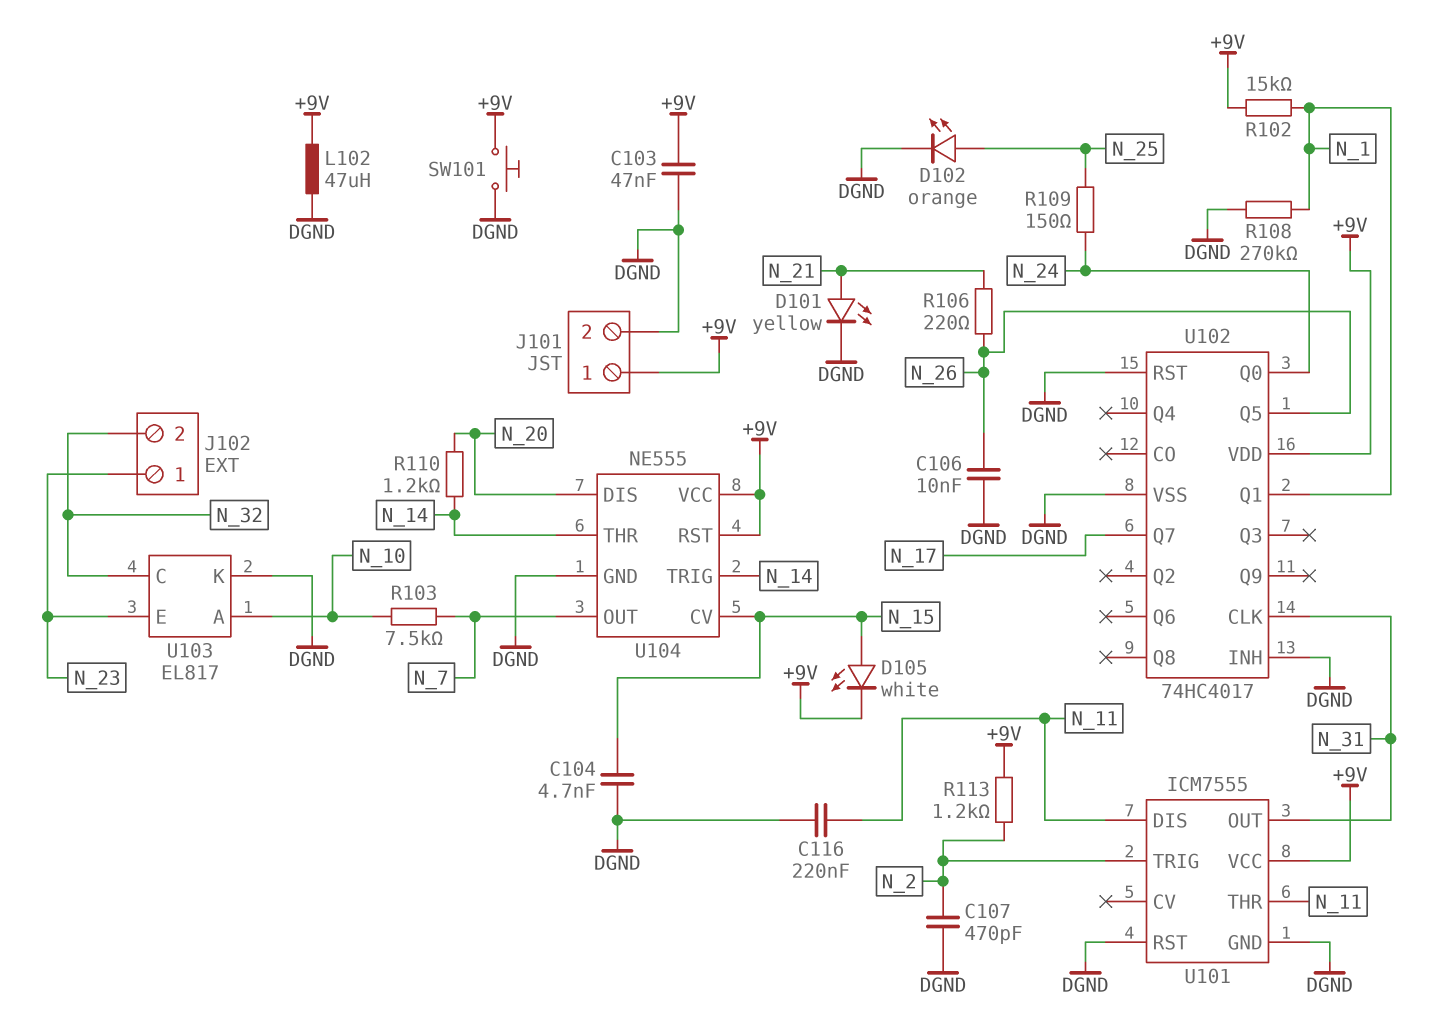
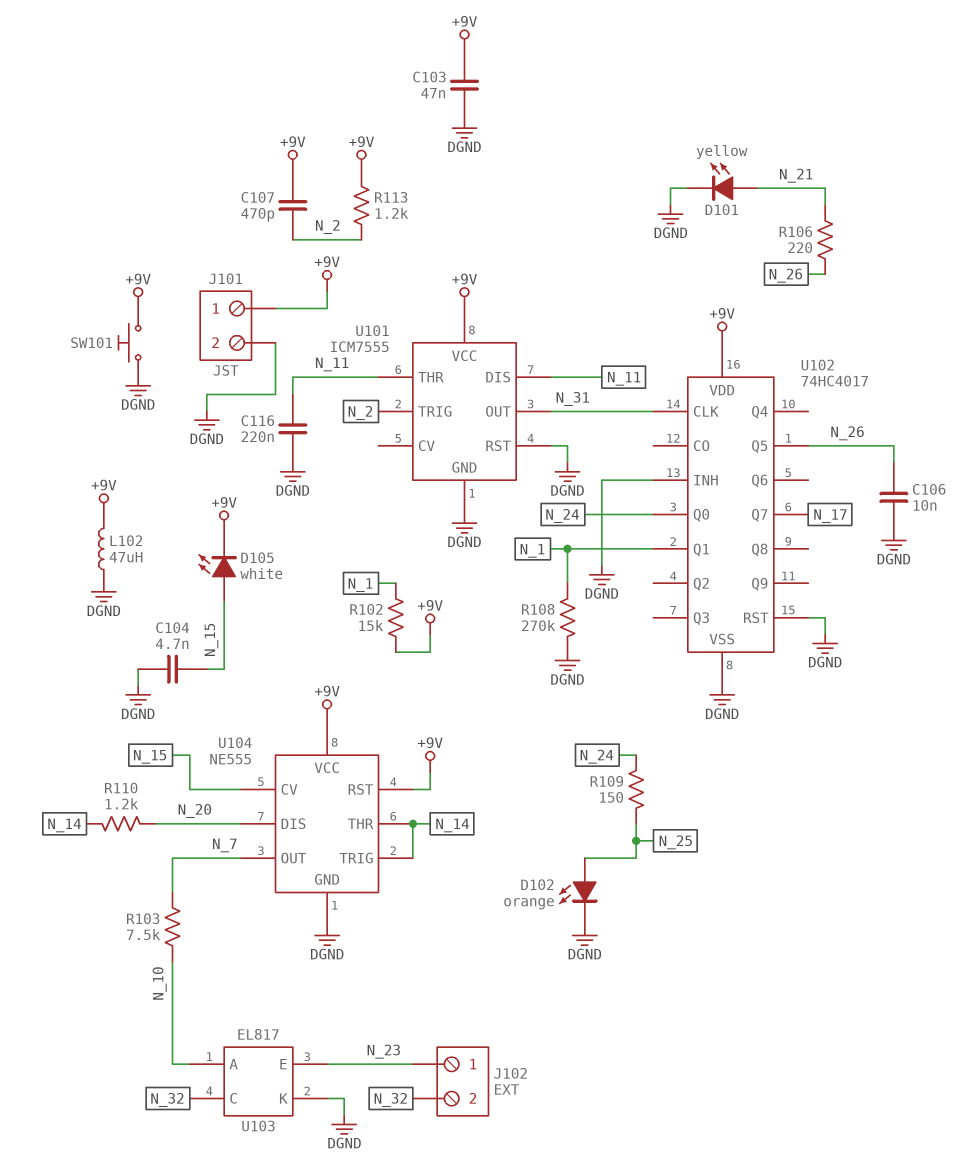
C107: 470pF (DGND, N_2) -> 470pF (+9V, N_2)

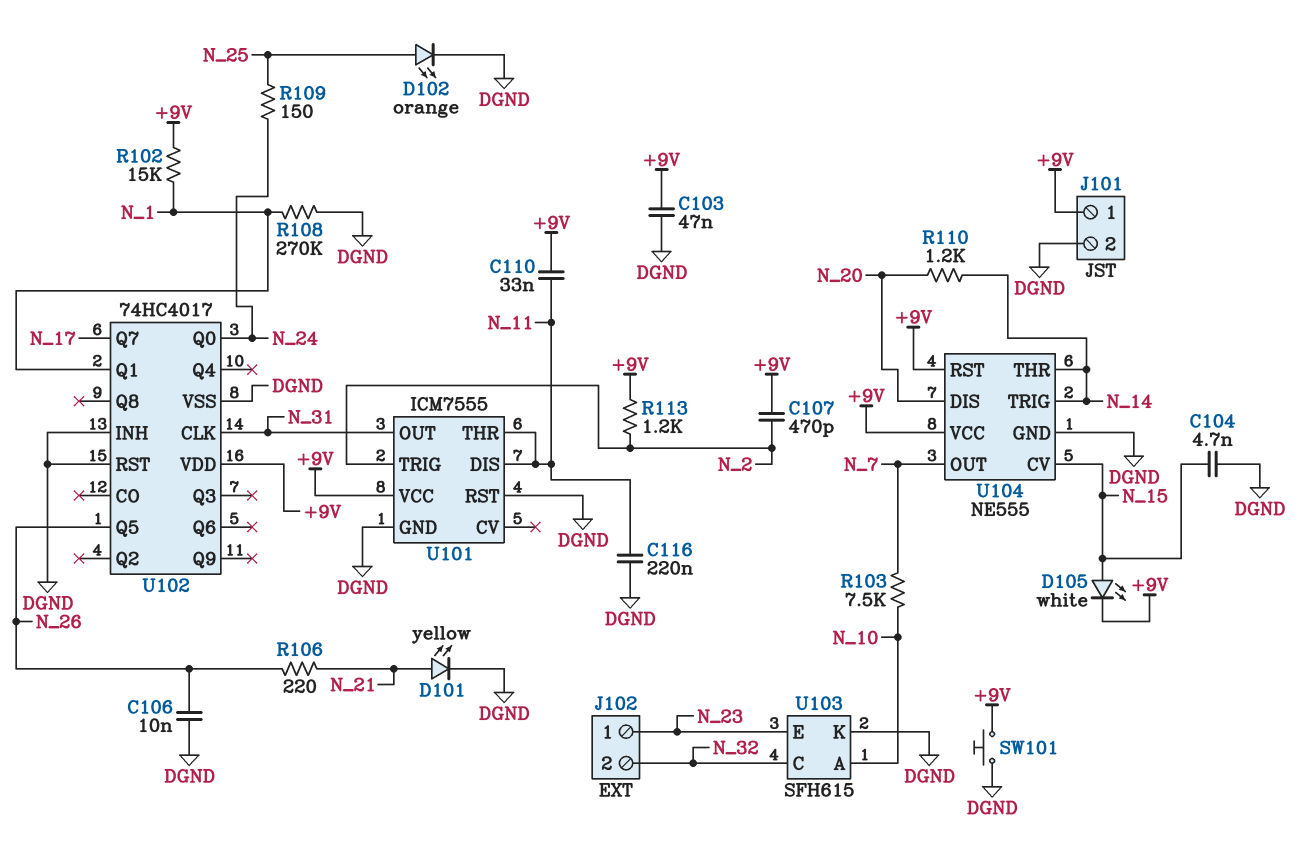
C110: none -> 33nF (+9V, N_11)
L102: 47uH (+9V, DGND) -> none
U103: EL817 -> SFH615

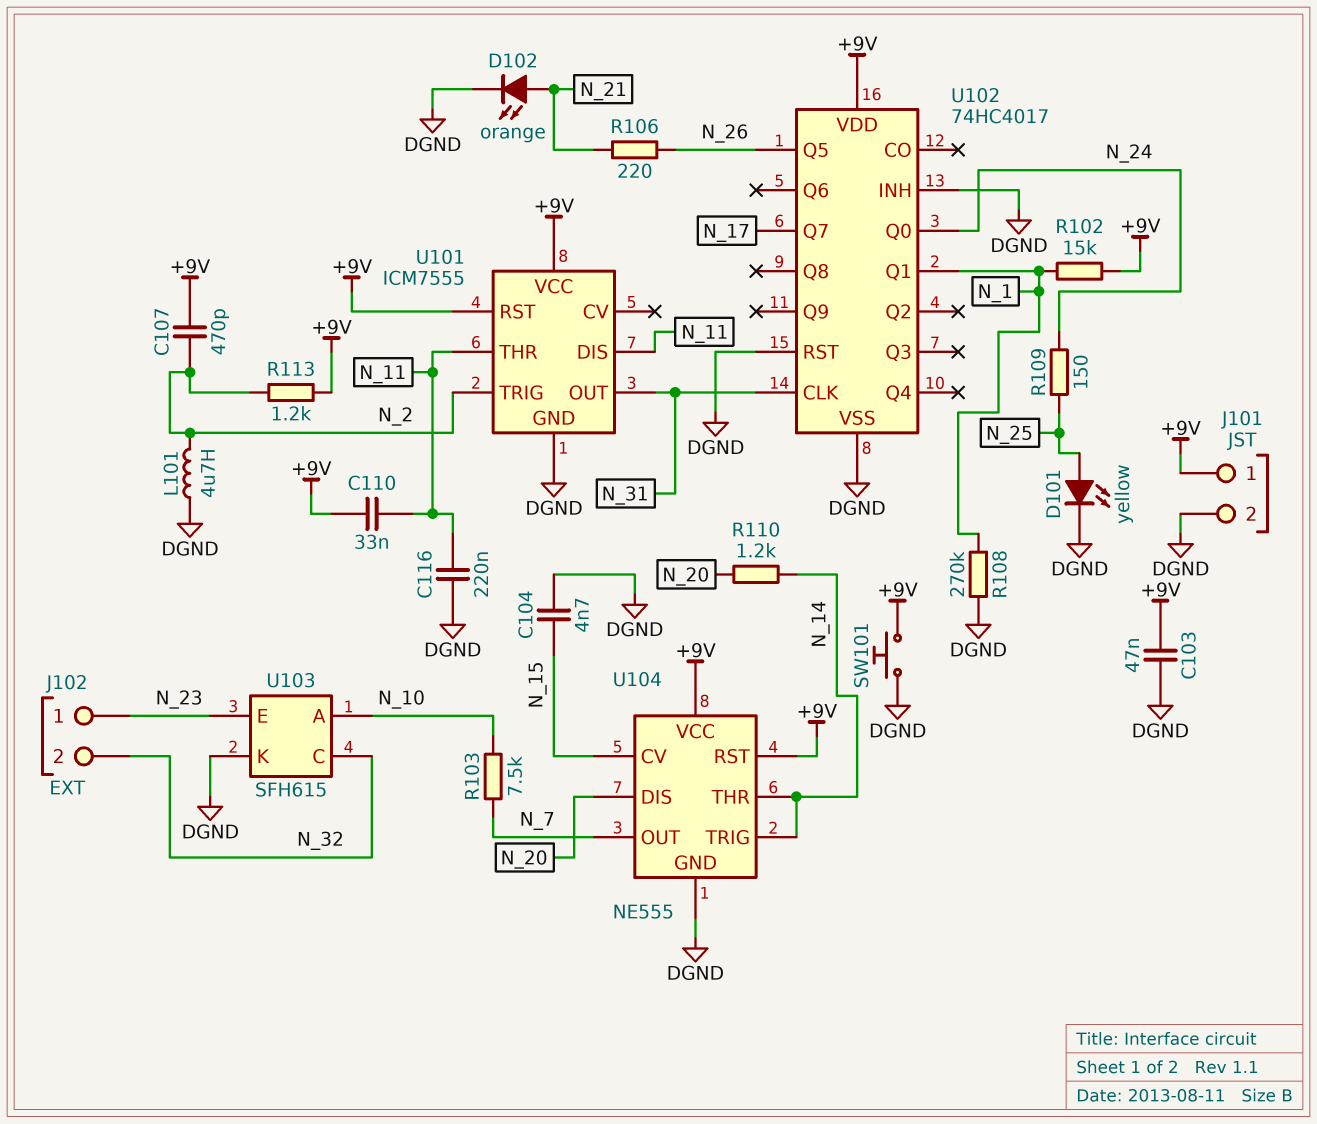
C106: 10nF (DGND, N_26) -> none
D101: LED yellow (A N_21, K DGND) -> LED yellow (A N_25, K DGND)
D102: LED orange (A N_25, K DGND) -> LED orange (A N_21, K DGND)
D105: LED white (A N_15, K +9V) -> none
L101: none -> 4.7uH (DGND, N_2)
U101 pin RST: DGND -> +9V

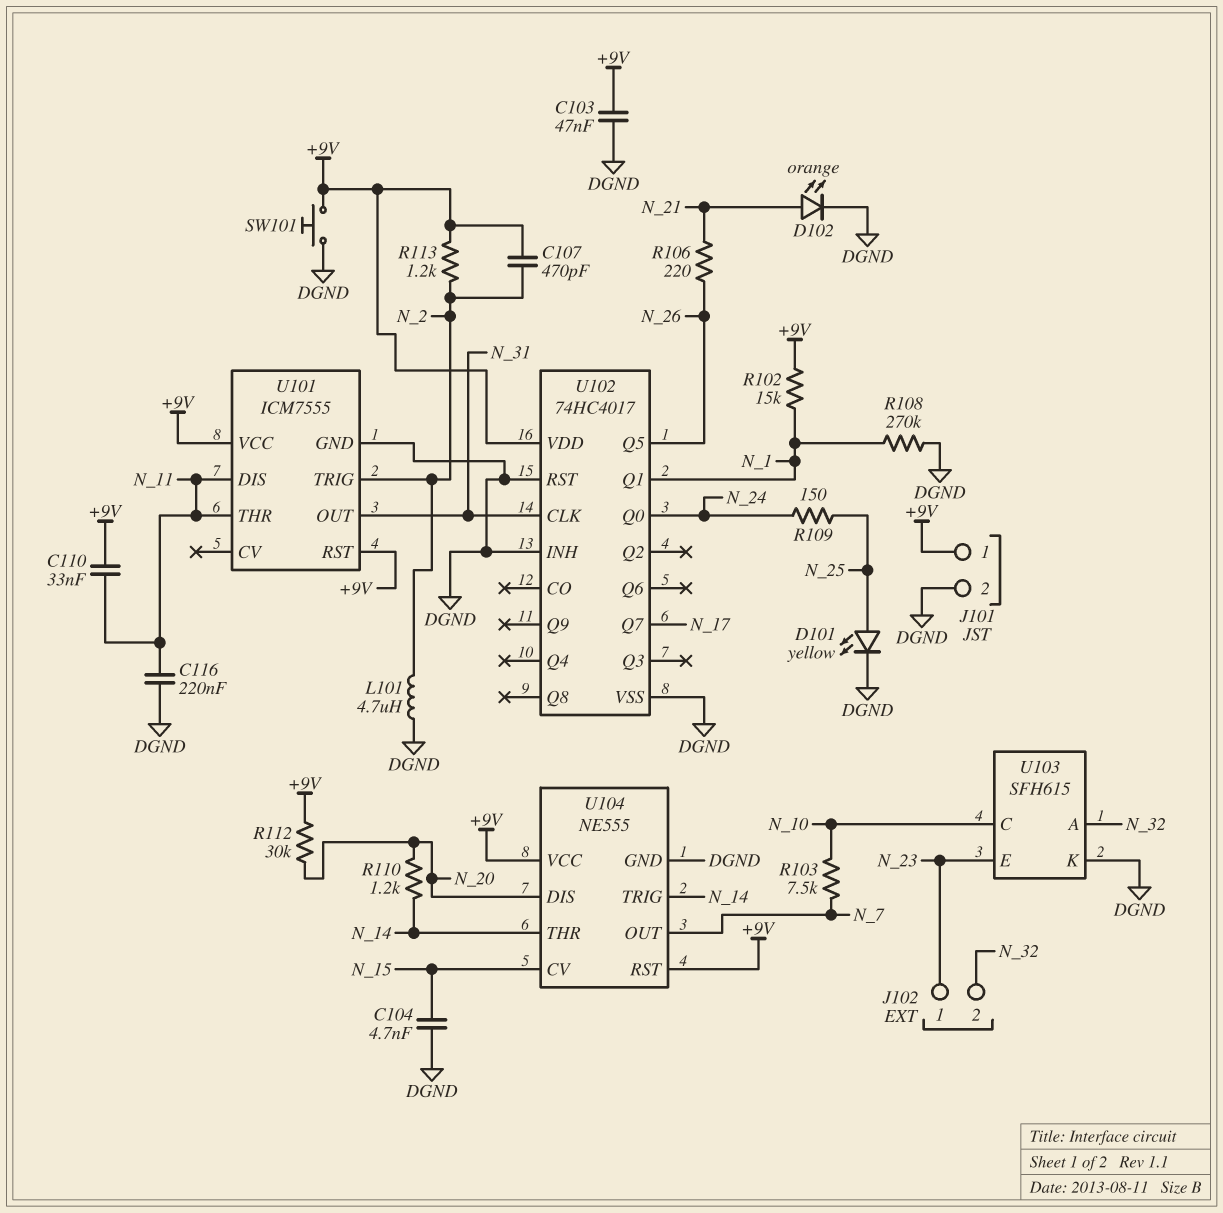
R112: none -> 30k (+9V, N_20)
U103 pin A: N_10 -> N_32
U103 pin C: N_32 -> N_10

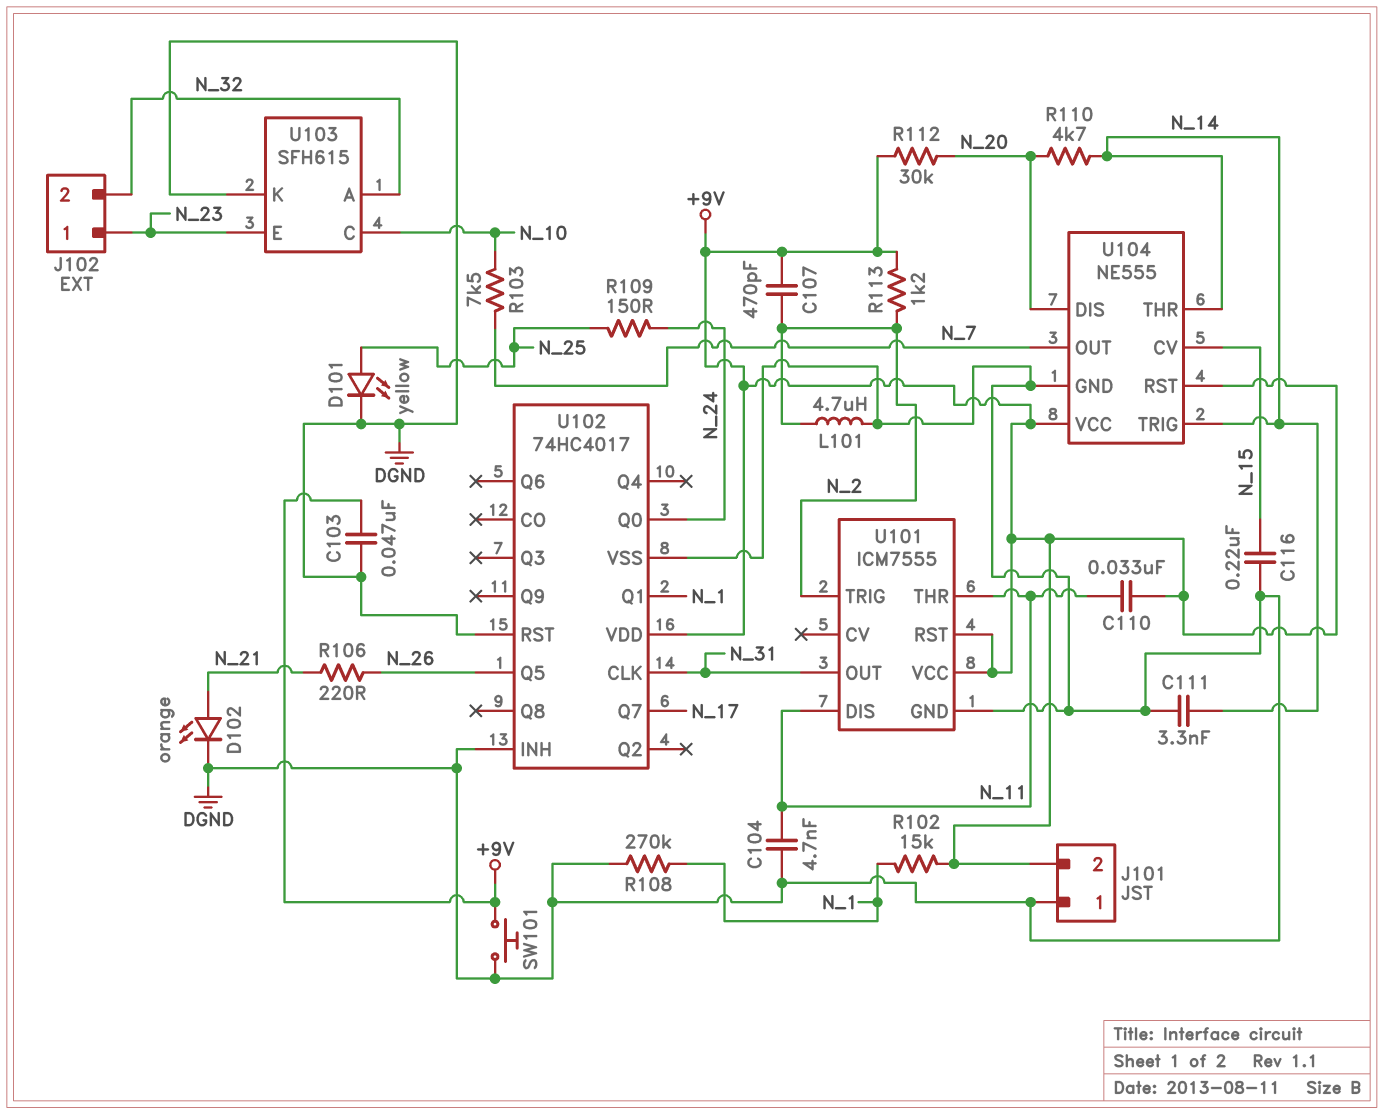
C104: 4.7nF (DGND, N_15) -> 4.7nF (DGND, N_11)
C111: none -> 3.3nF (DGND, N_14)
C116: 220nF (DGND, N_11) -> 220nF (DGND, N_15)
J101 pin 1: +9V -> DGND
J101 pin 2: DGND -> +9V
R110: 1.2k (N_14, N_20) -> 4.7k (N_14, N_20)

